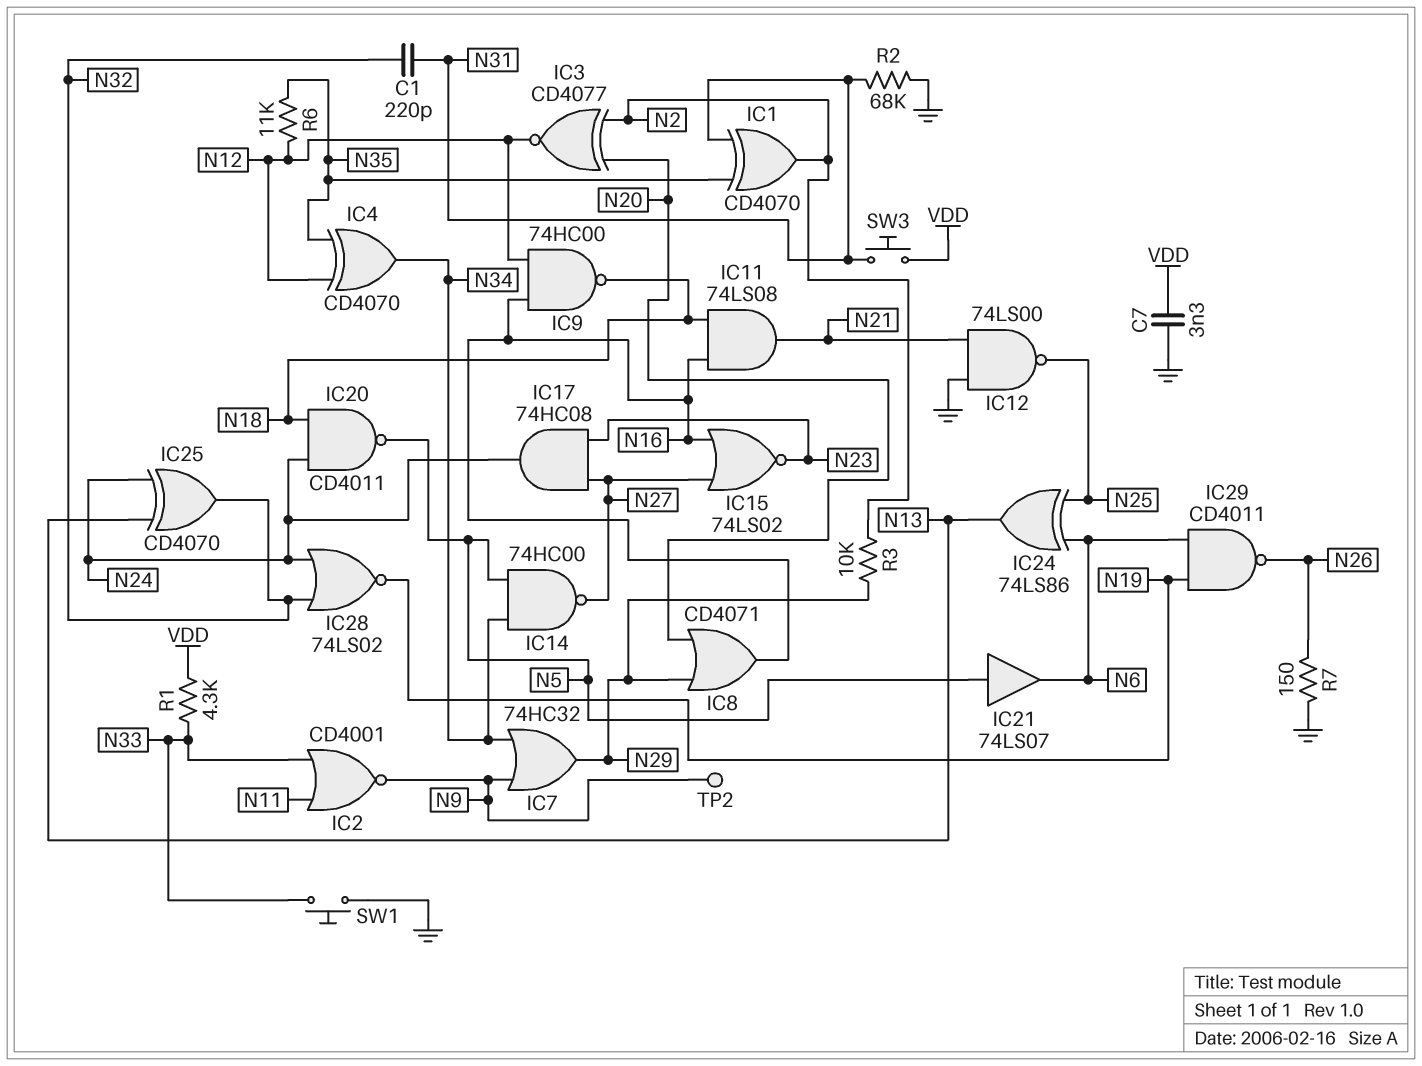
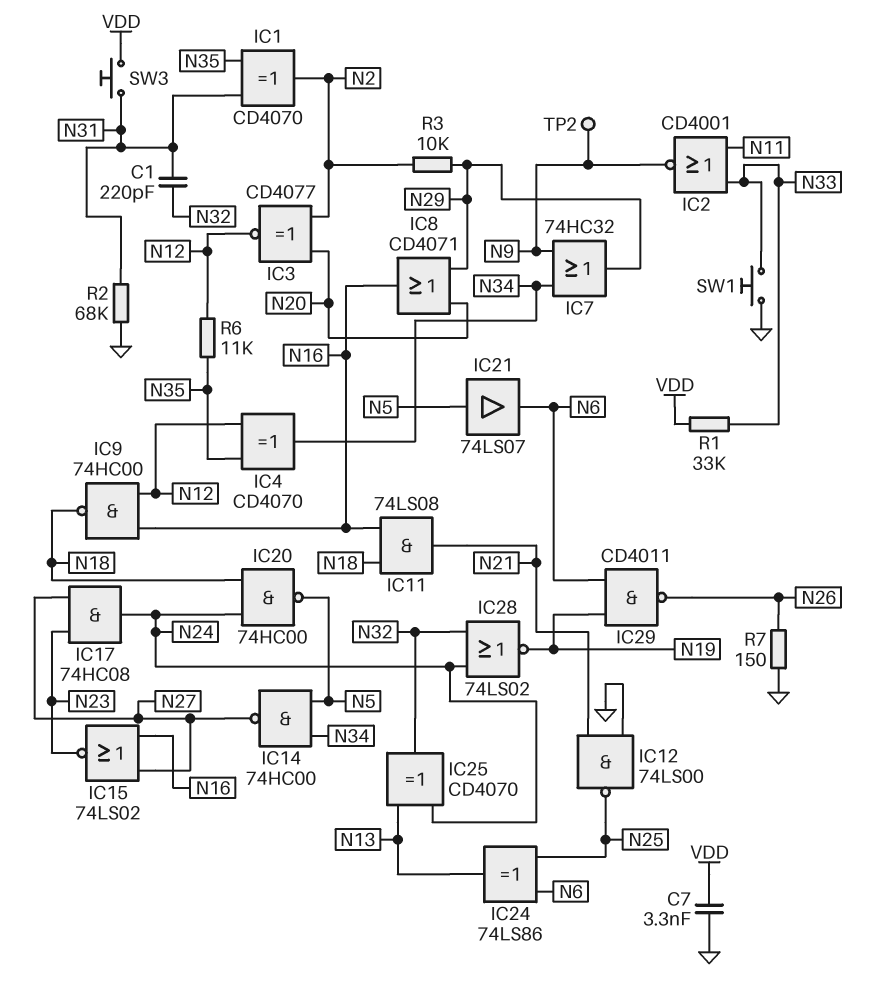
IC20: NAND CD4011 (in N18, in N24, out N5) -> NAND 74HC00 (in N18, in N24, out N5)
R1: 4.3k (N33, VDD) -> 33k (N33, VDD)

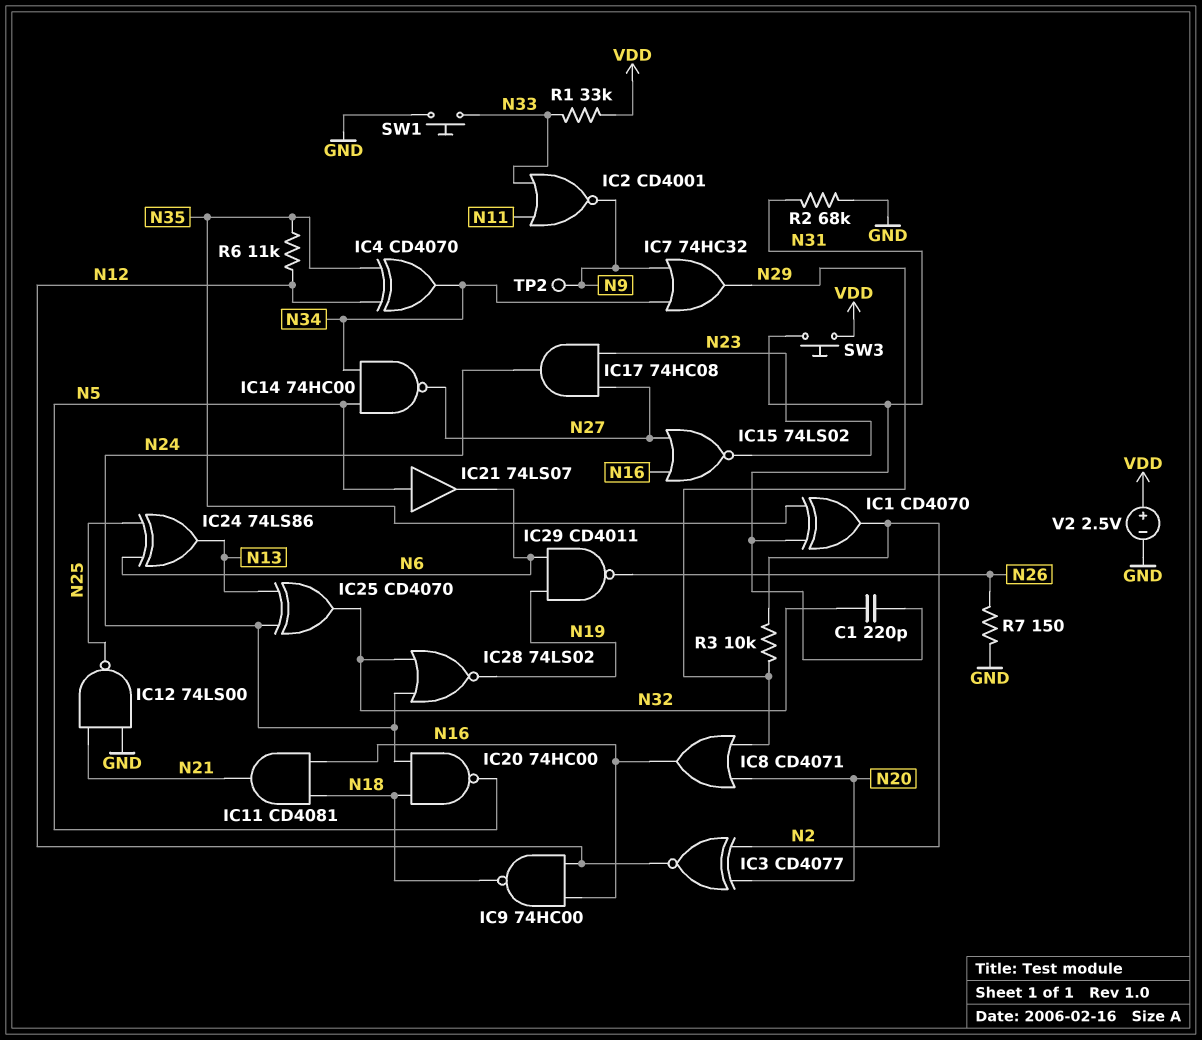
C7: 3.3nF (GND, VDD) -> none
IC11: AND 74LS08 (in N16, in N18, out N21) -> AND CD4081 (in N16, in N18, out N21)
V2: none -> 2.5V (plus VDD, minus GND)

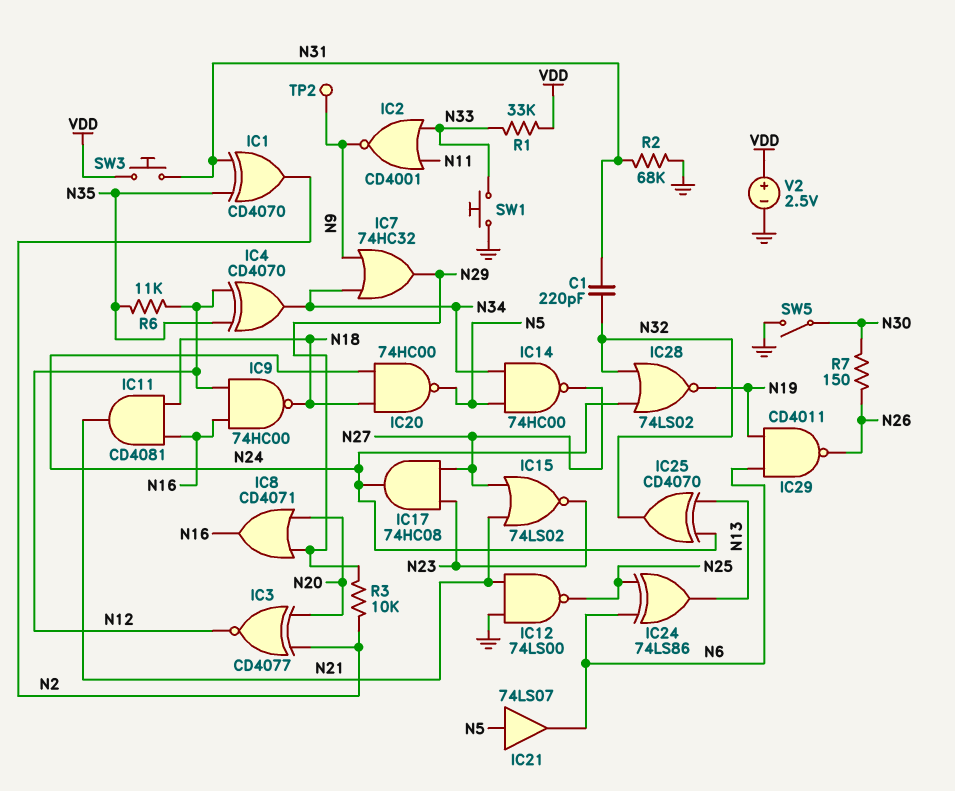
IC15: NOR 74LS02 (in N16, in N27, out N23) -> NOR 74LS02 (in N21, in N27, out N23)
R7: 150 (GND, N26) -> 150 (N26, N30)
SW5: none -> switch (GND, N30)

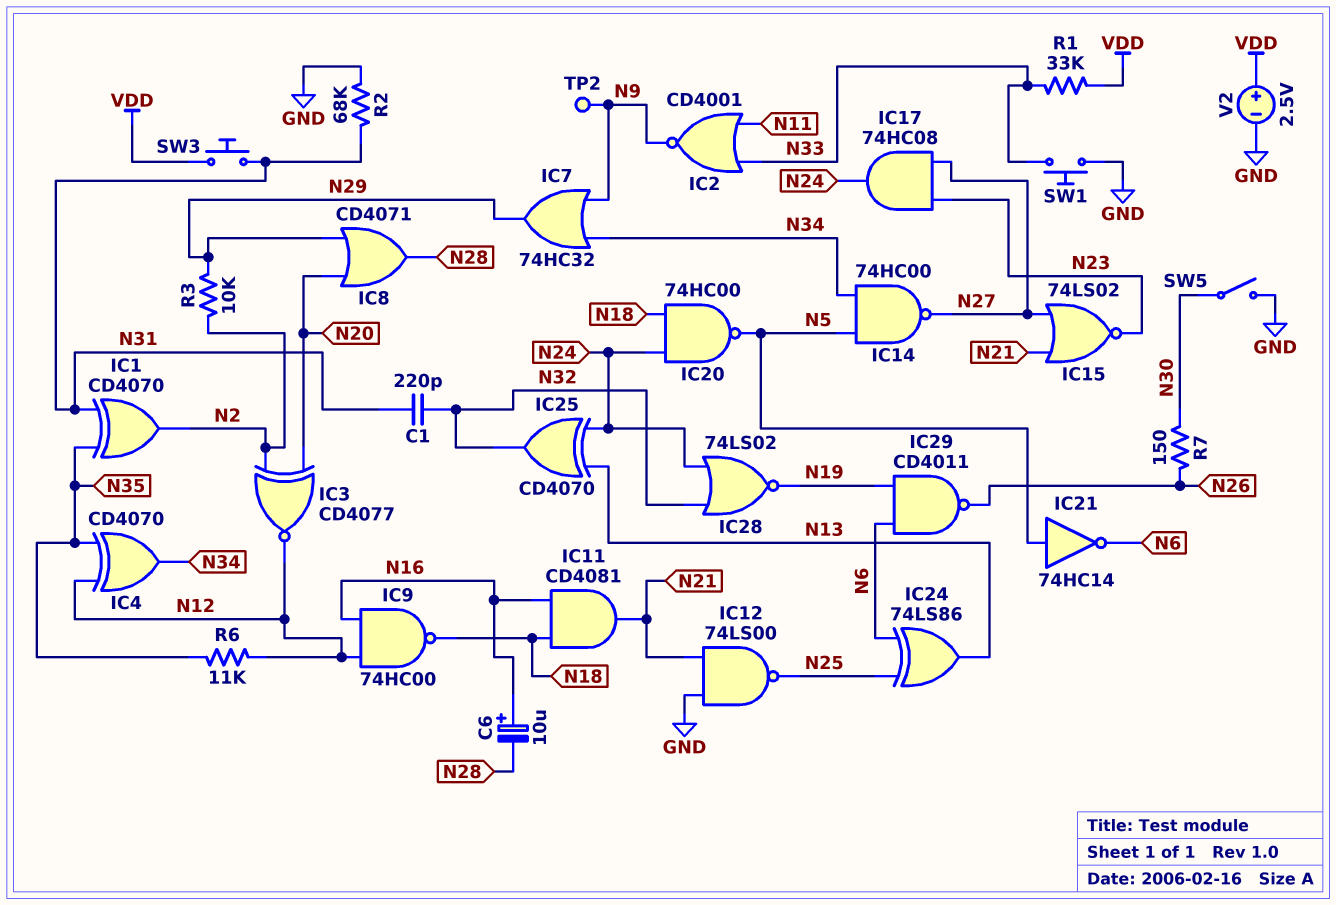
C6: none -> 10uF (plus N16, minus N28)
IC8: OR CD4071 (in N20, in N29, out N16) -> OR CD4071 (in N20, in N29, out N28)
IC21: buffer 74LS07 (in N5, out N6) -> NOT 74HC14 (in N5, out N6)

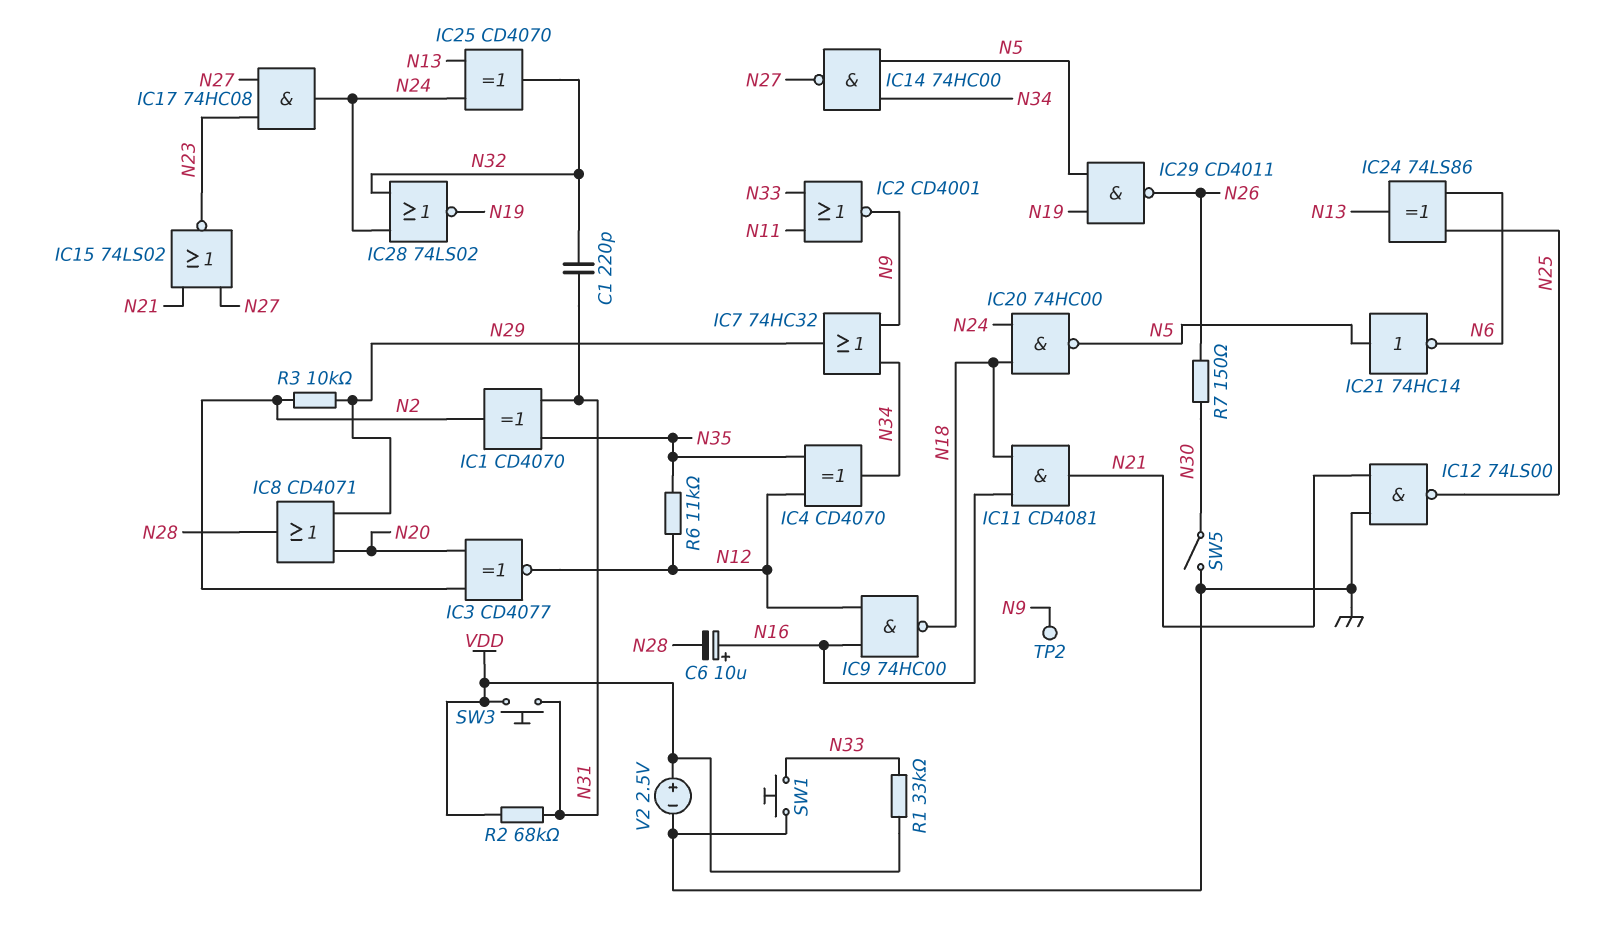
IC29: NAND CD4011 (in N6, in N19, out N26) -> NAND CD4011 (in N5, in N19, out N26)
R2: 68k (GND, N31) -> 68k (N31, VDD)

